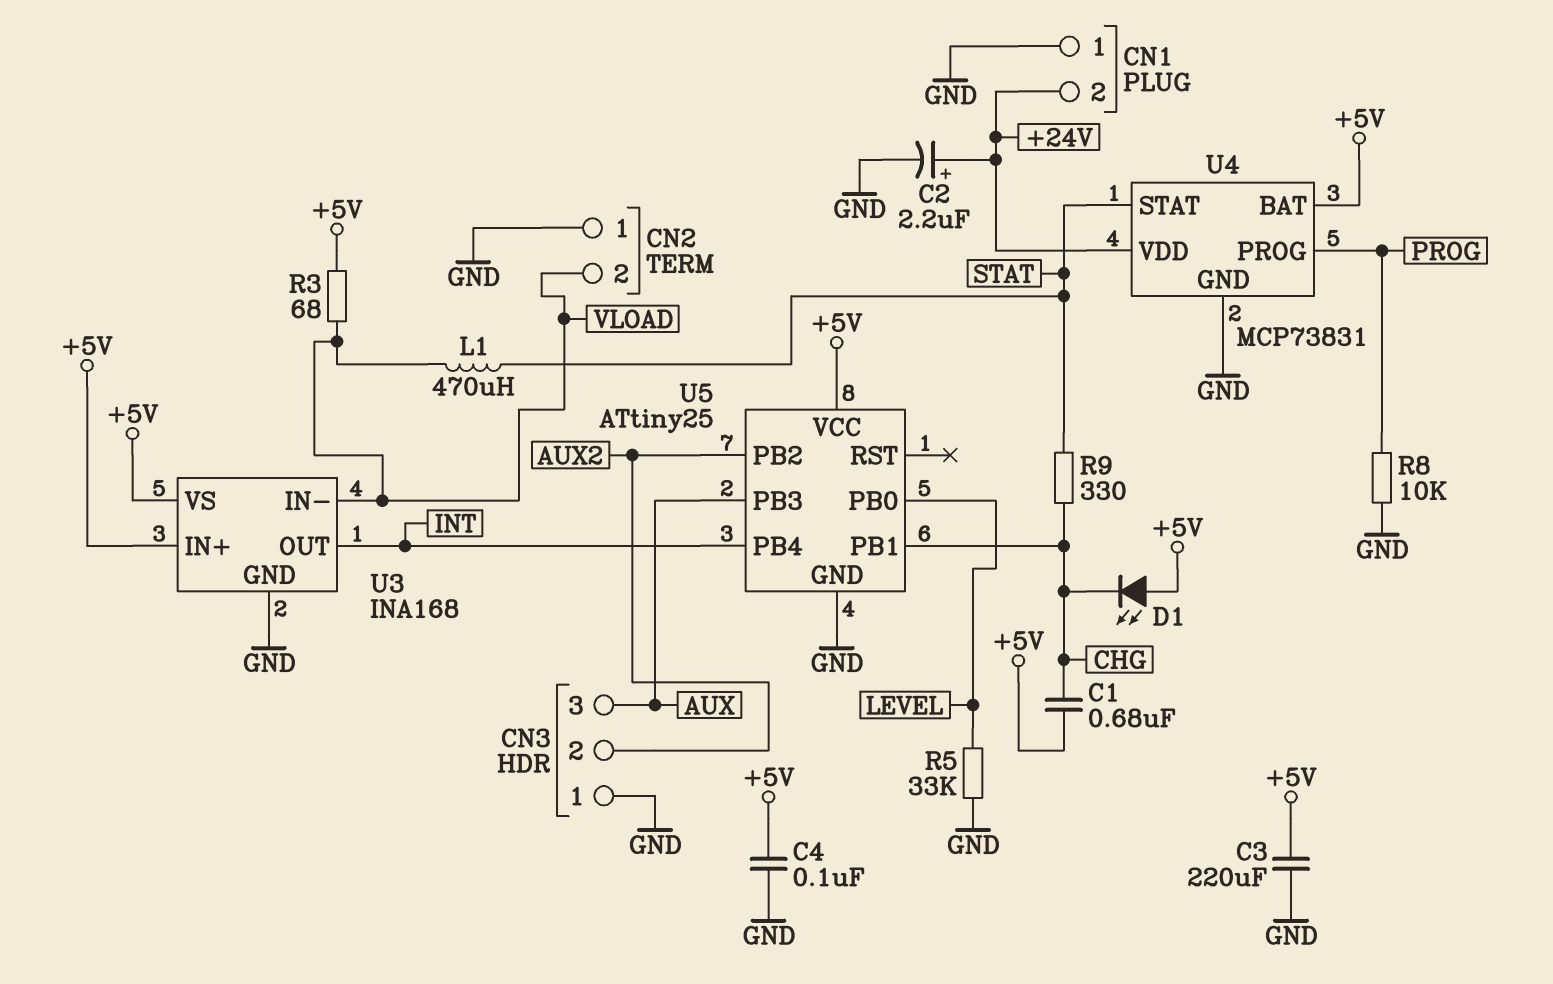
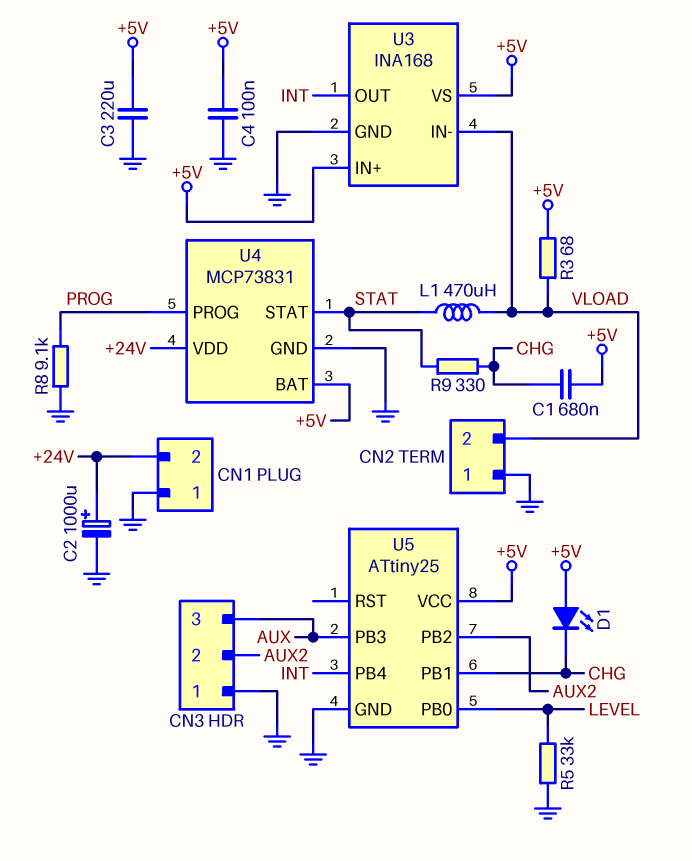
C2: 2.2uF (plus +24V, minus GND) -> 1000uF (plus +24V, minus GND)
R8: 10k (GND, PROG) -> 9.1k (GND, PROG)

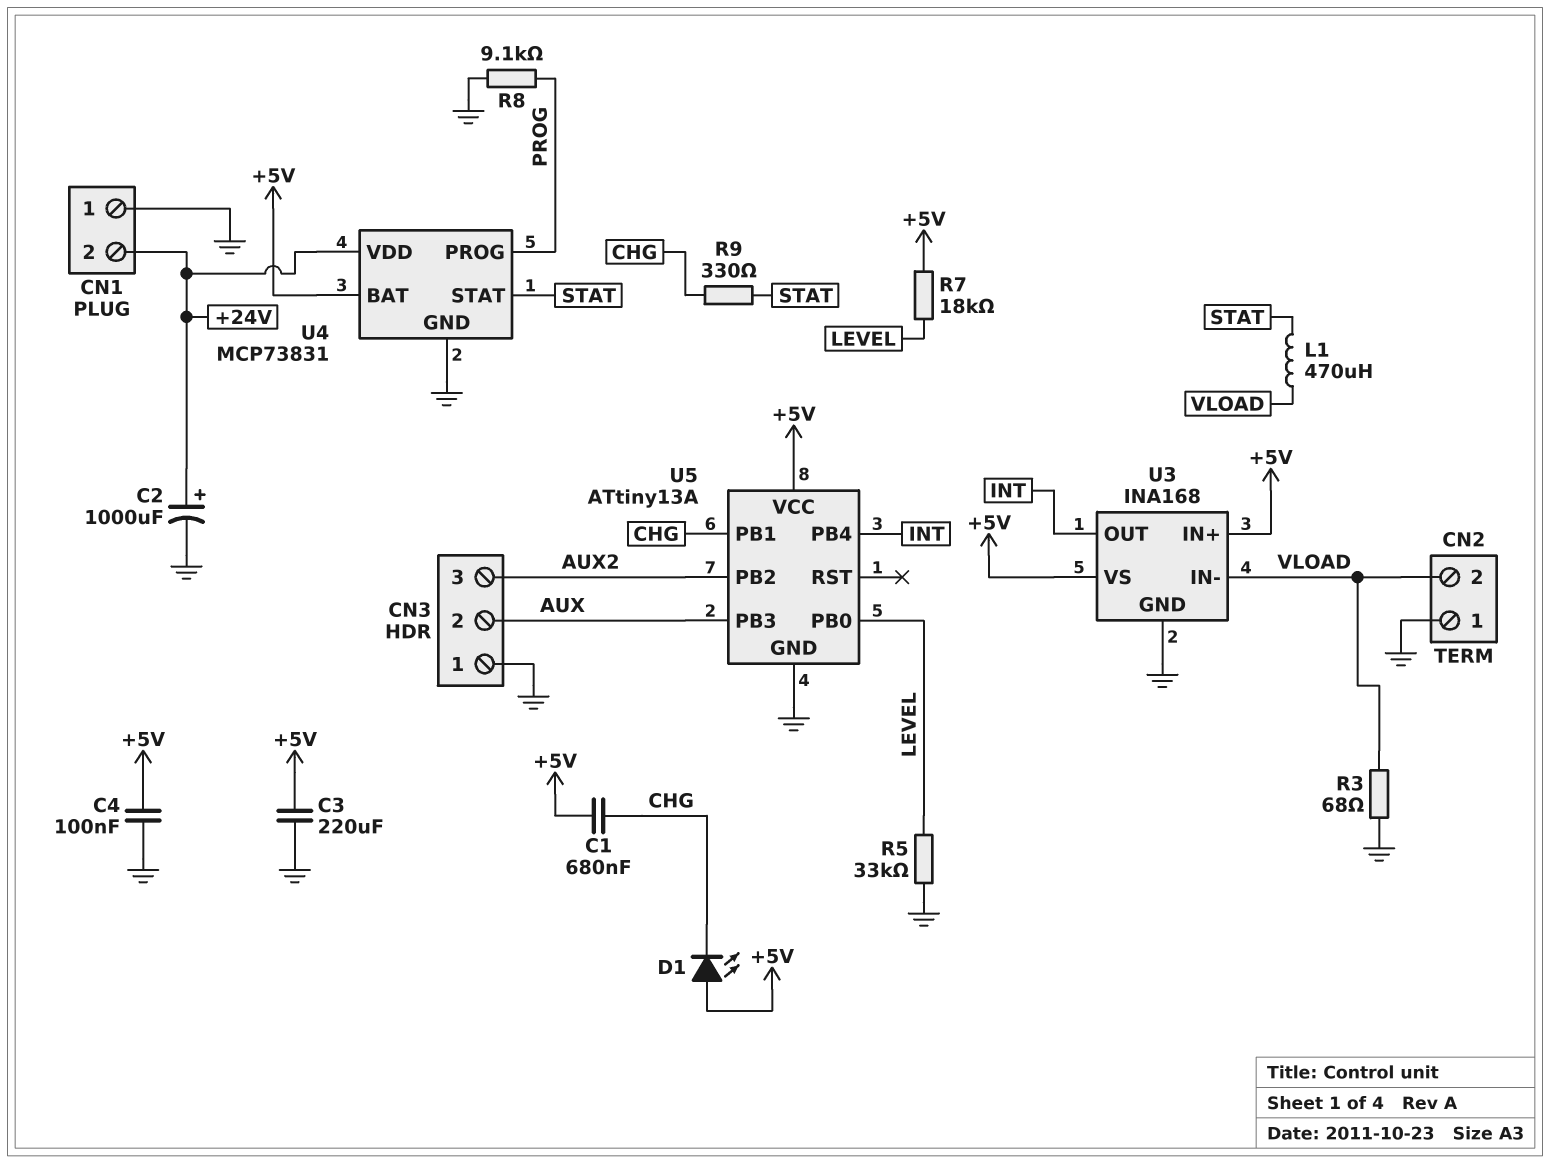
CN3 pin 2: AUX2 -> AUX
CN3 pin 3: AUX -> AUX2
R3: 68 (+5V, VLOAD) -> 68 (GND, VLOAD)
R7: none -> 18k (+5V, LEVEL)
U5: ATtiny25 -> ATtiny13A

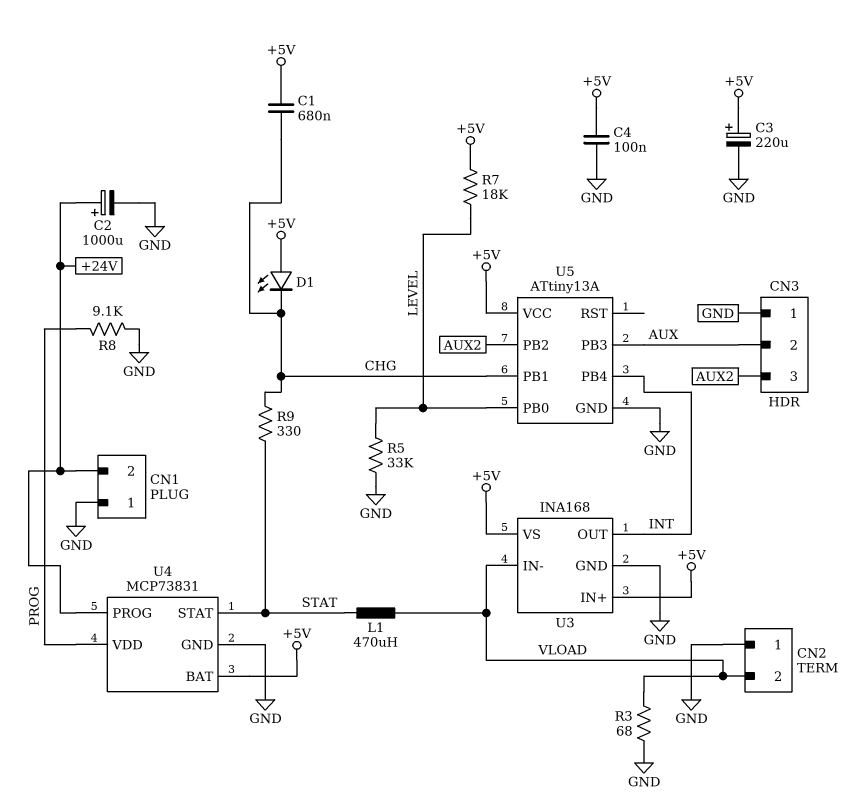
C3: 220uF (+5V, GND) -> 220uF (plus +5V, minus GND)
U4 pin PROG: PROG -> +24V
U4 pin VDD: +24V -> PROG

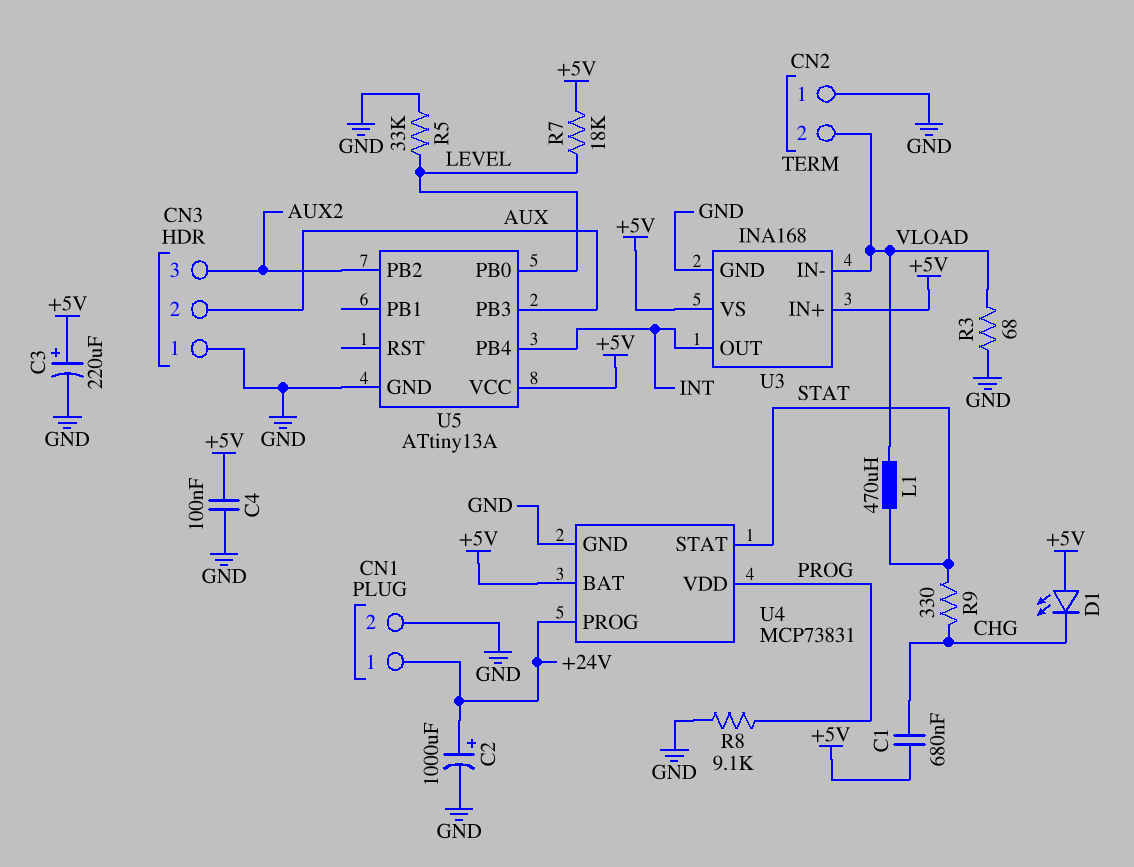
CN1 pin 1: GND -> +24V
CN1 pin 2: +24V -> GND
U5 pin PB1: CHG -> none

